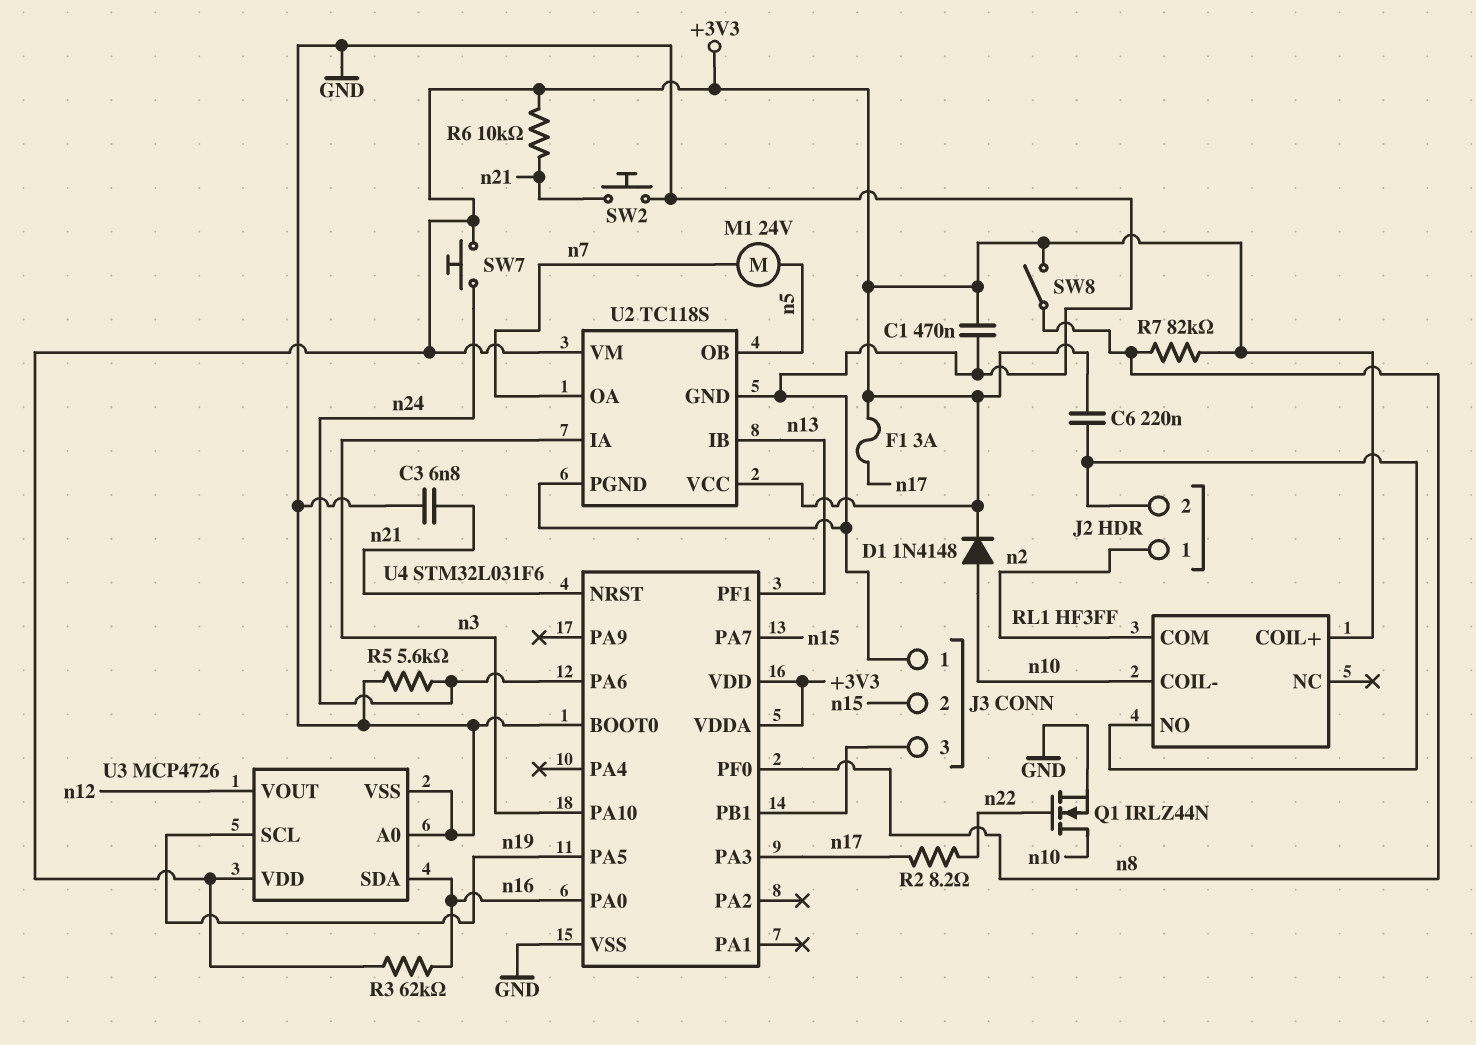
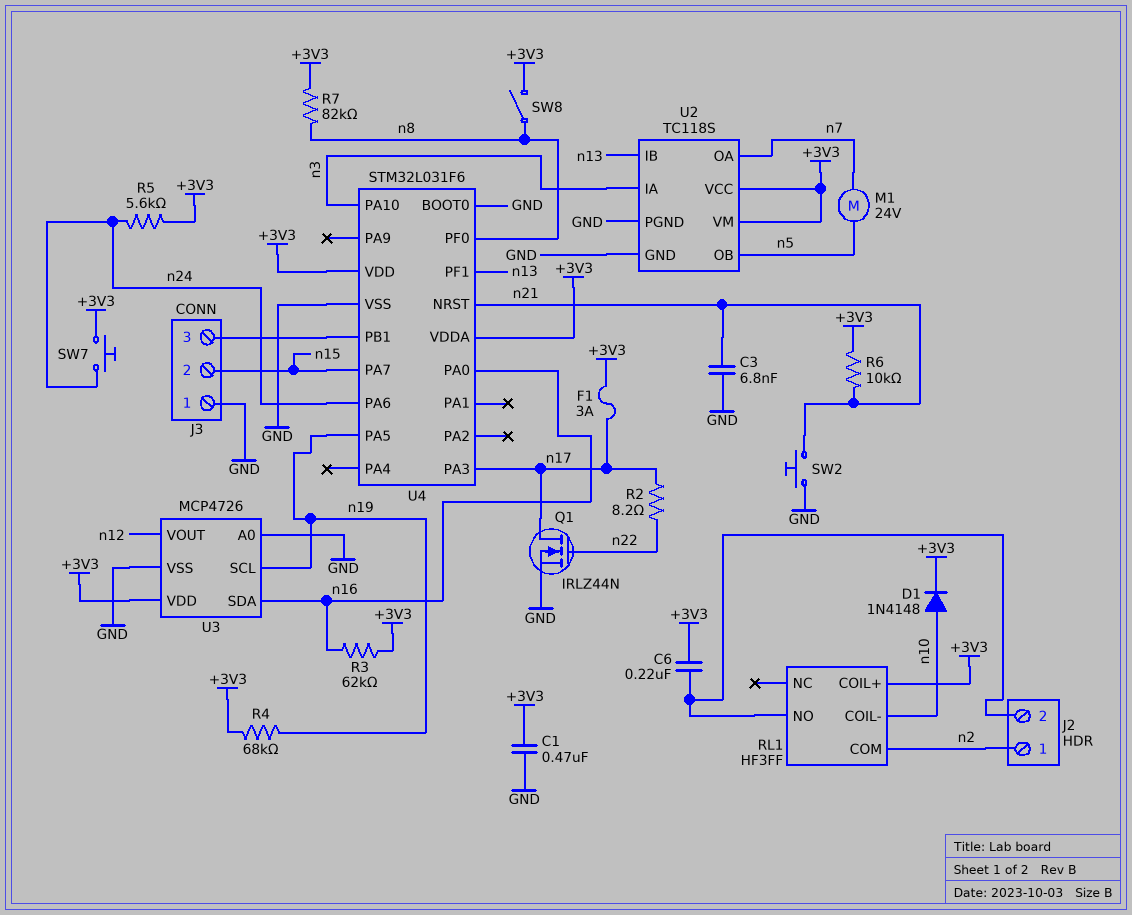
Q1: NMOS IRLZ44N (G n22, D n10, S GND) -> NMOS IRLZ44N (G n22, D n17, S GND)
R4: none -> 68k (+3V3, n19)
R5: 5.6k (GND, n24) -> 5.6k (+3V3, n24)

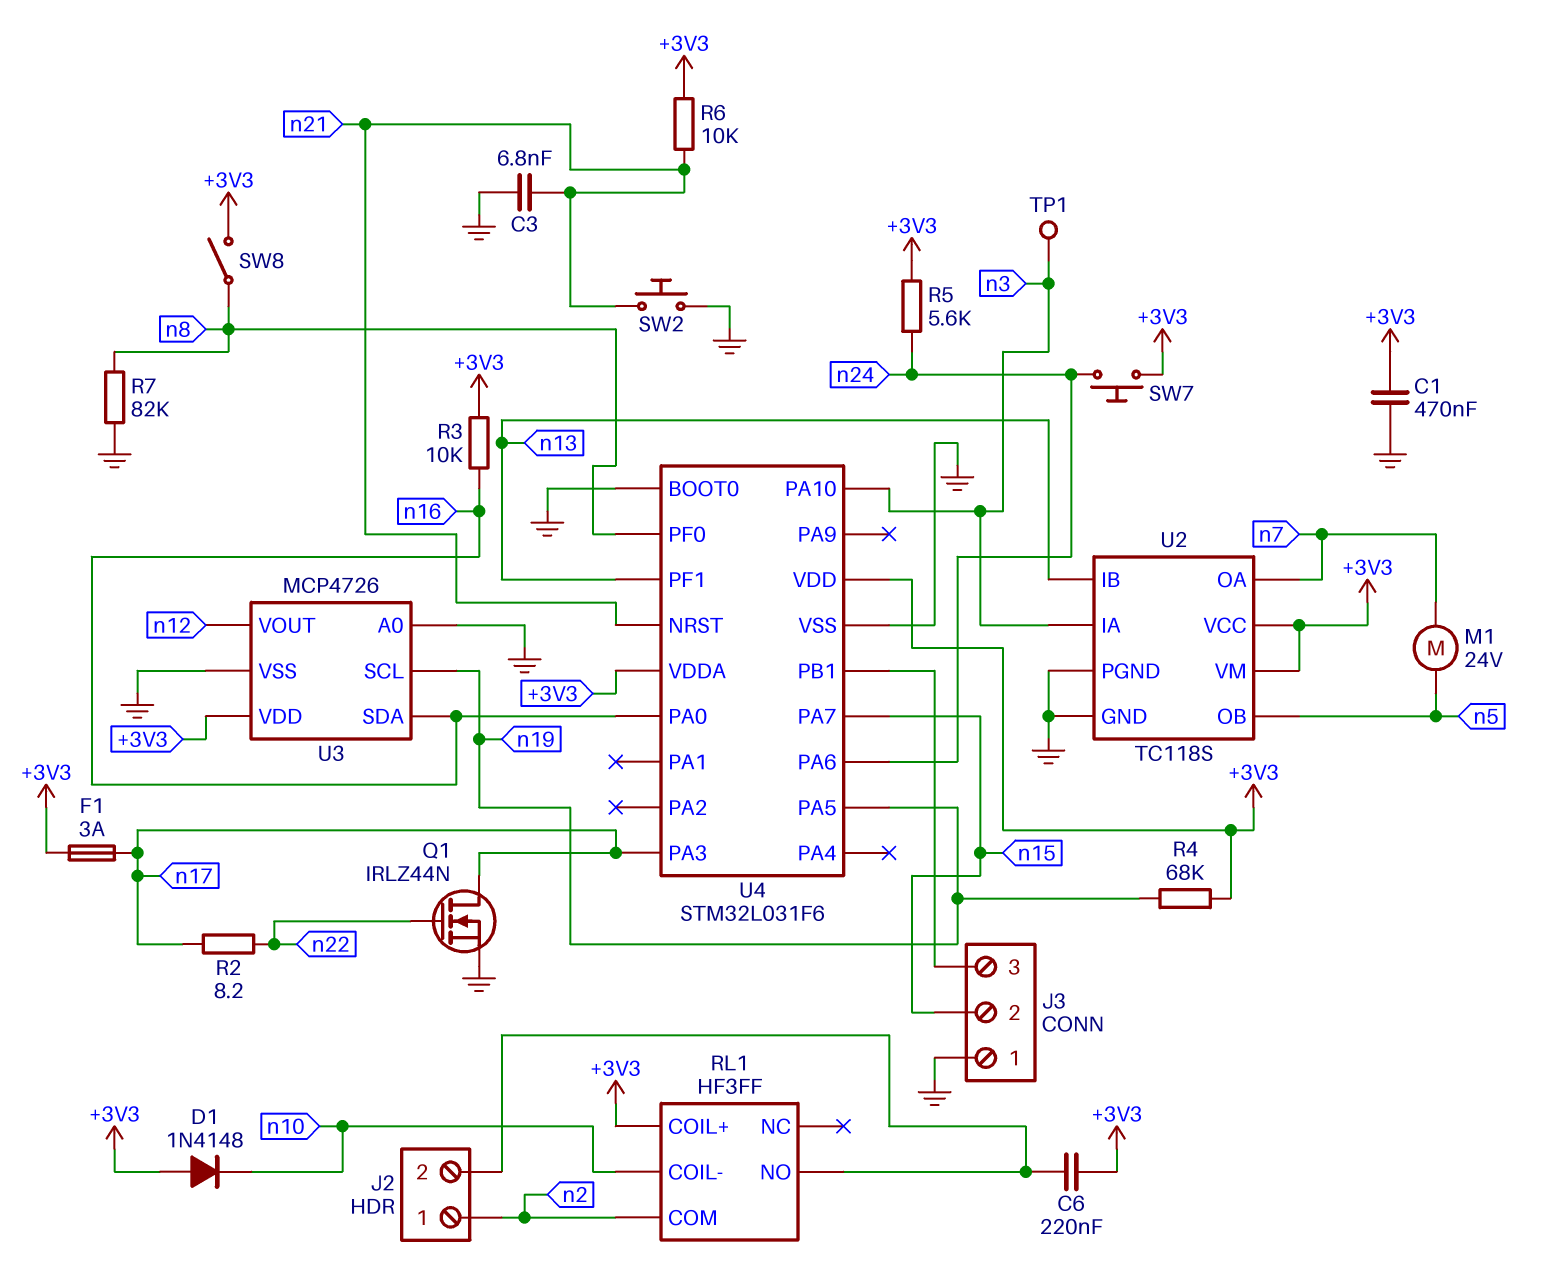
D1: diode 1N4148 (A n10, K +3V3) -> diode 1N4148 (A +3V3, K n10)
R3: 62k (+3V3, n16) -> 10k (+3V3, n16)
R7: 82k (+3V3, n8) -> 82k (GND, n8)
TP1: none -> test point (n3)

